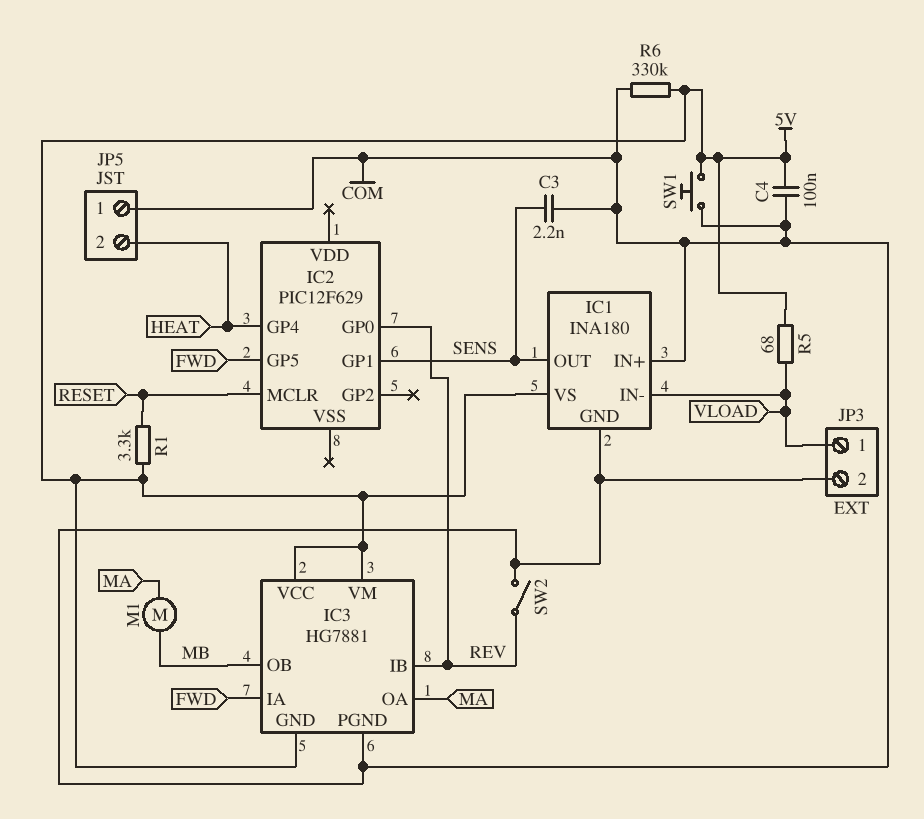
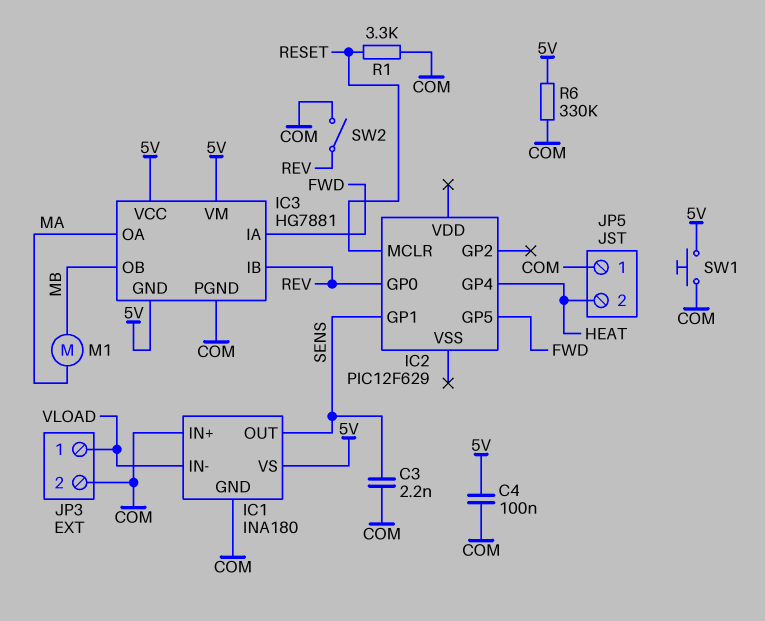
R1: 3.3k (5V, RESET) -> 3.3k (COM, RESET)
R5: 68 (5V, VLOAD) -> none

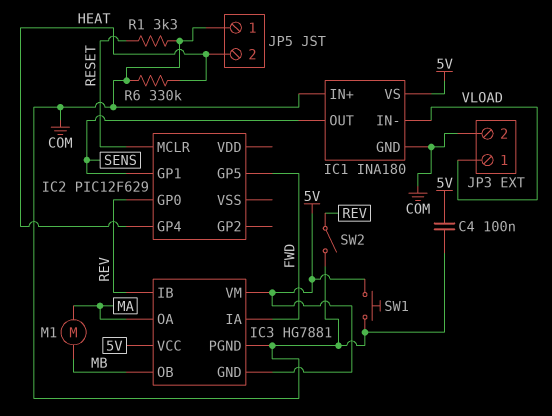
C3: 2.2nF (COM, SENS) -> none
R6: 330k (5V, COM) -> 330k (COM, HEAT)

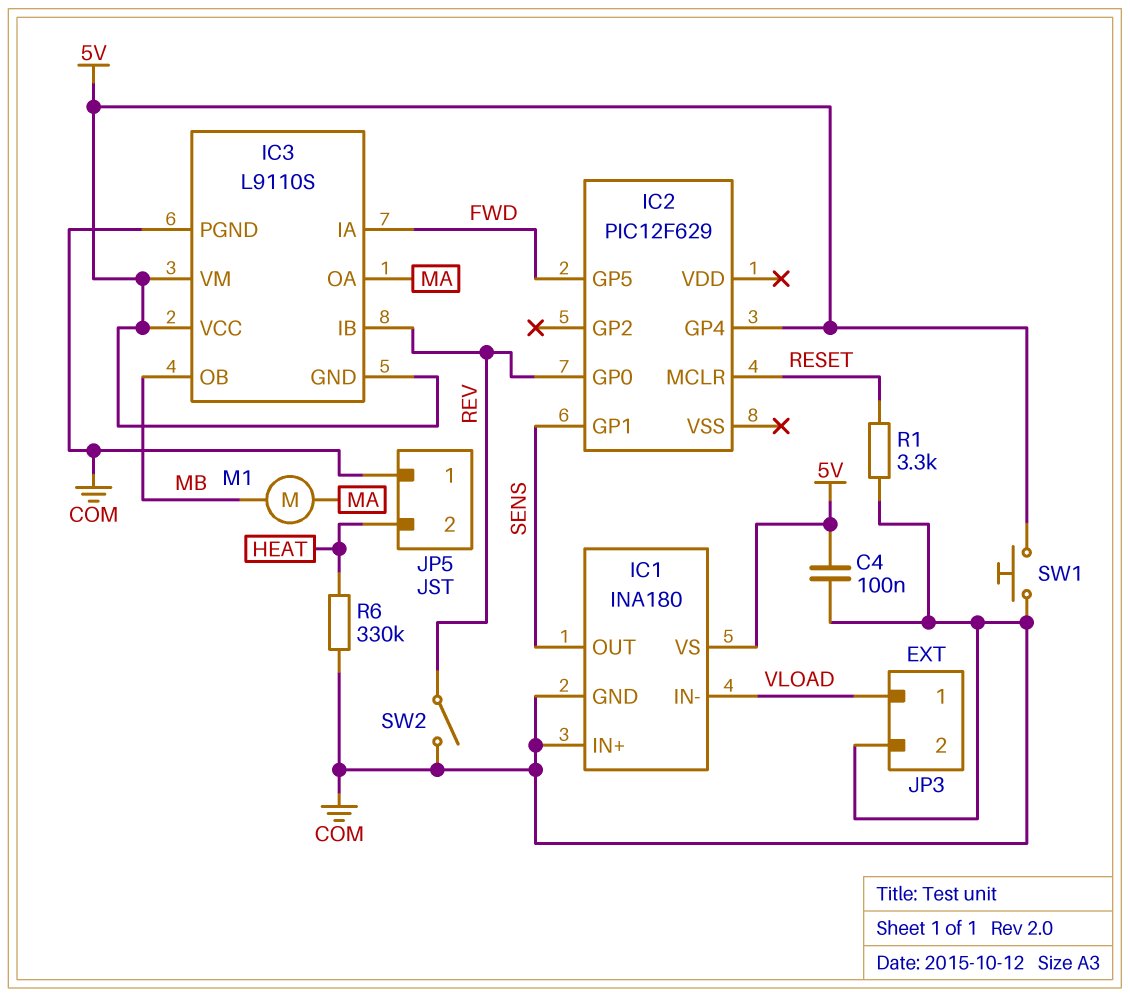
IC2 pin GP4: HEAT -> 5V
IC3: HG7881 -> L9110S

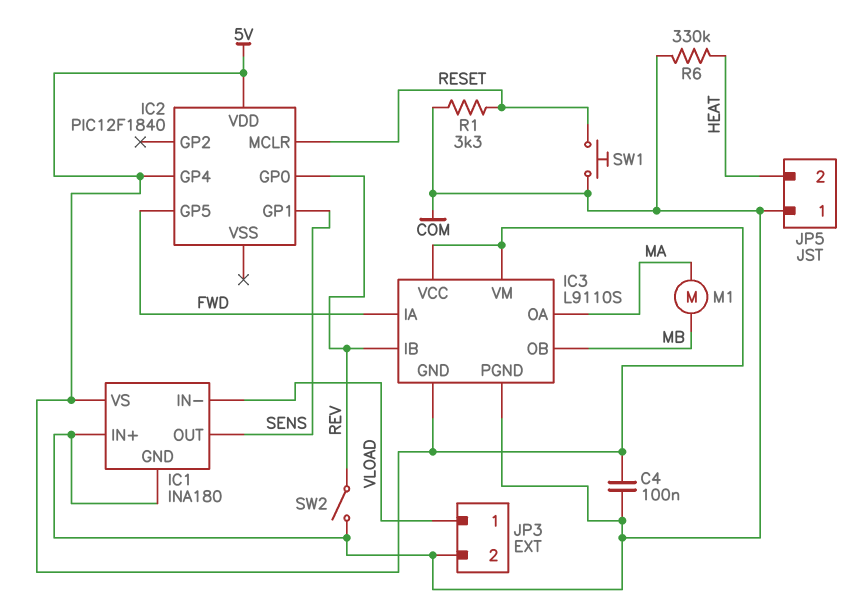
IC2: PIC12F629 -> PIC12F1840
IC2 pin VDD: none -> 5V
SW1: button (5V, COM) -> button (COM, RESET)

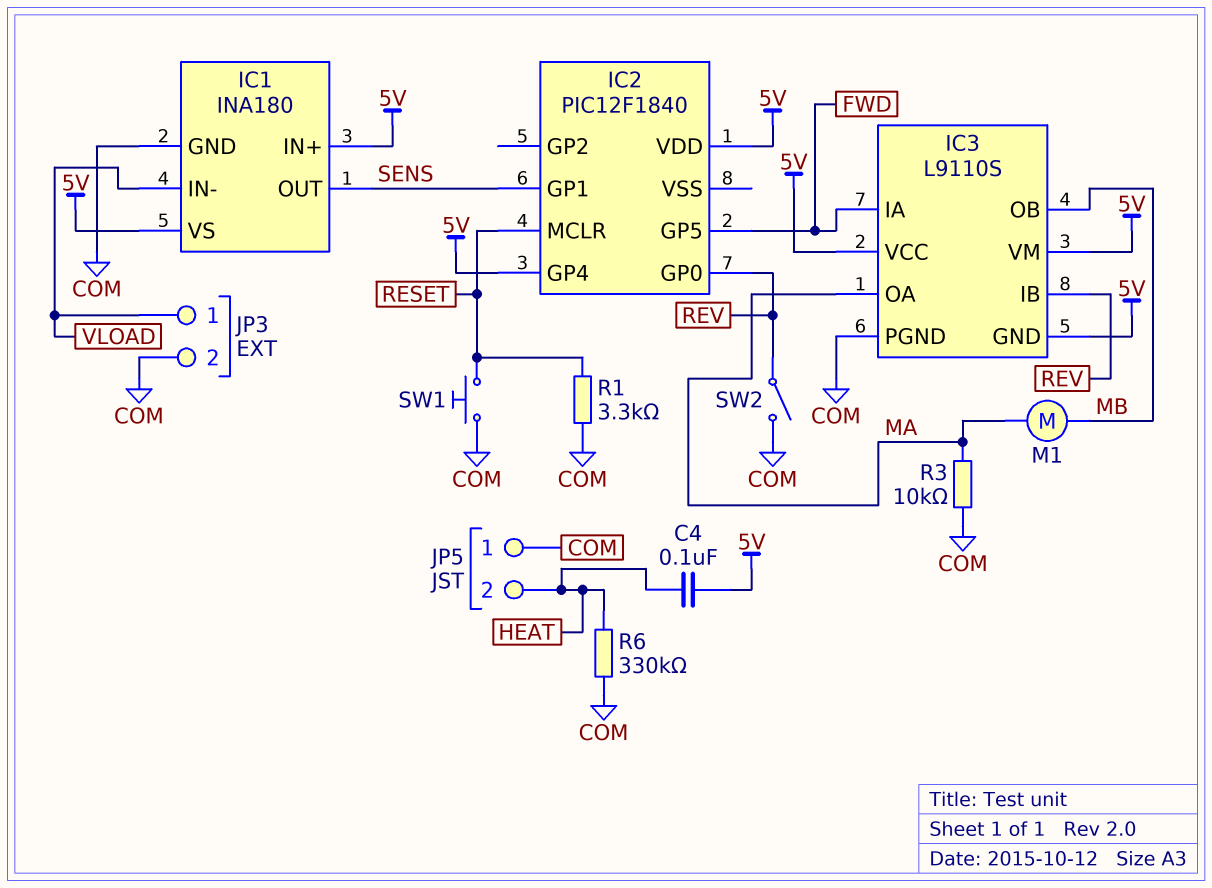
C4: 100nF (5V, COM) -> 100nF (5V, HEAT)
IC1 pin IN+: COM -> 5V
R3: none -> 10k (COM, MA)

